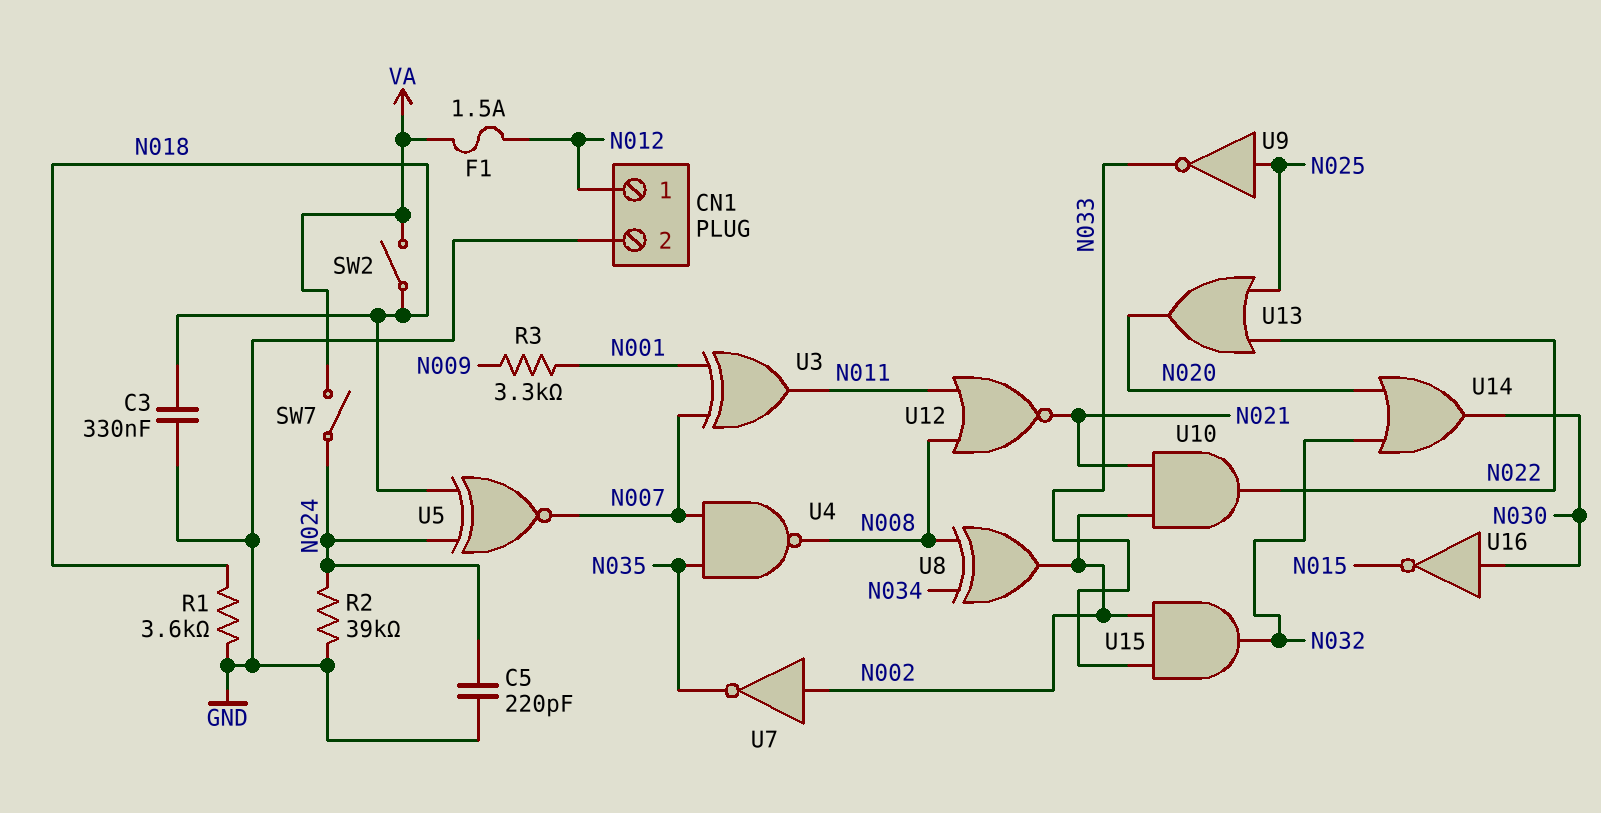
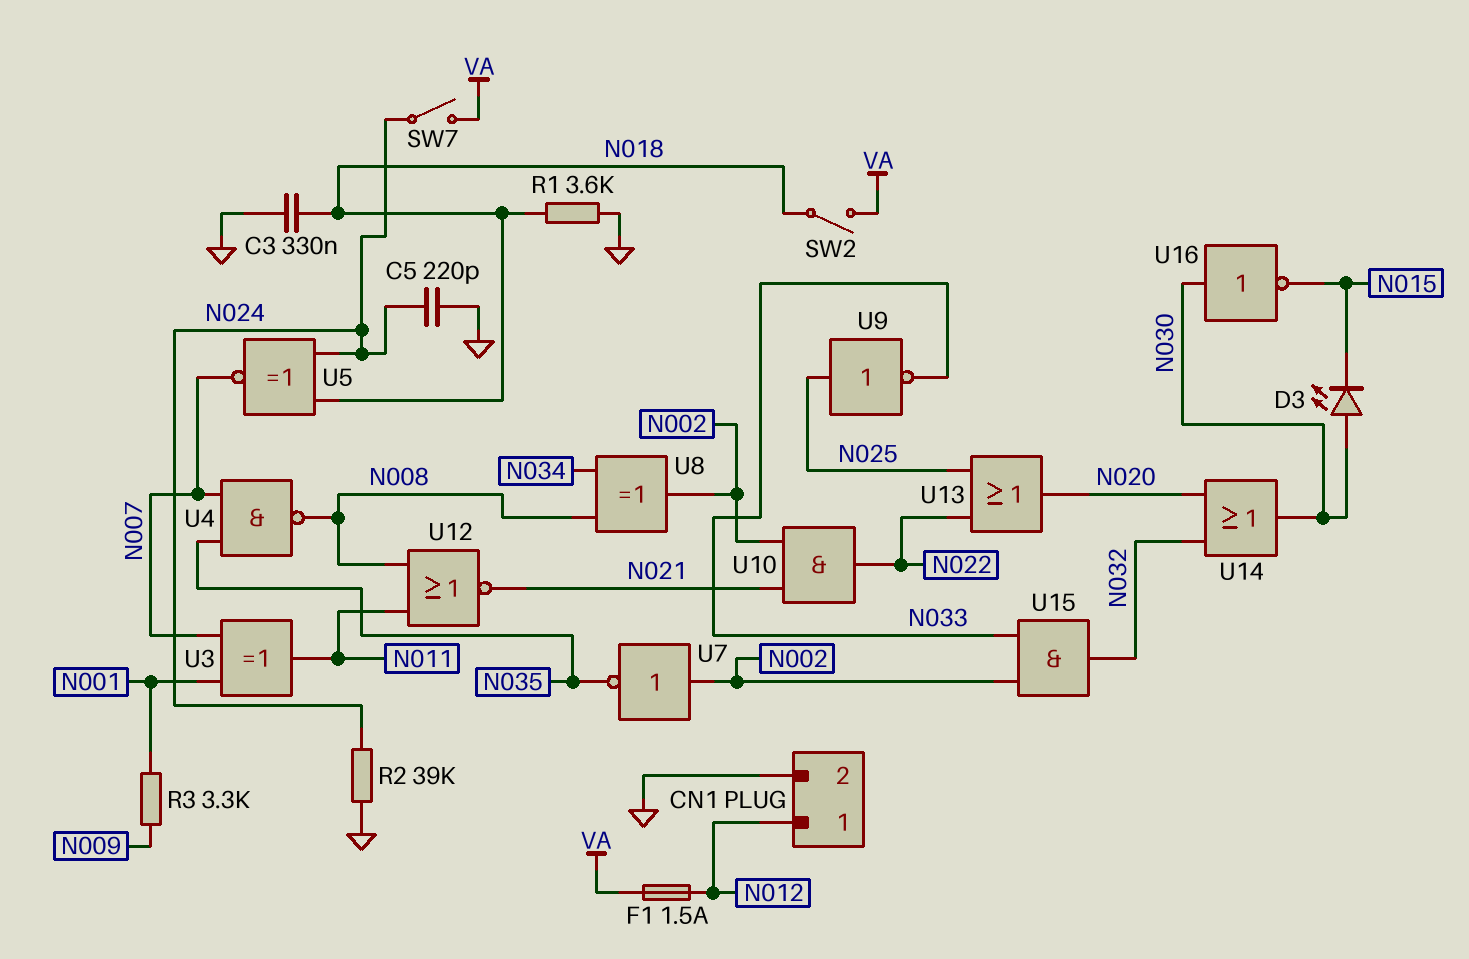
D3: none -> LED (A N030, K N015)

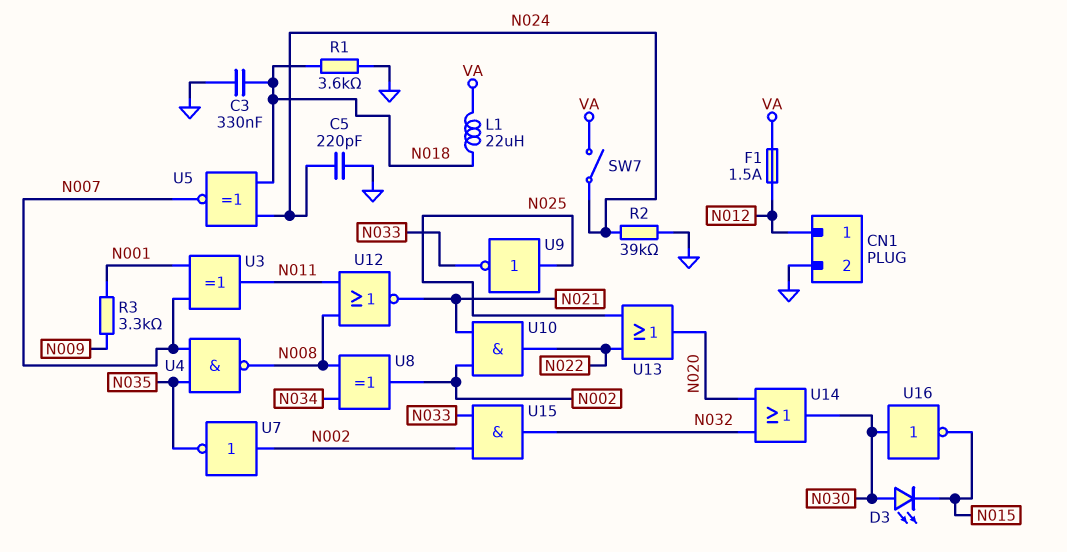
L1: none -> 22uH (N018, VA)
SW2: switch (N018, VA) -> none

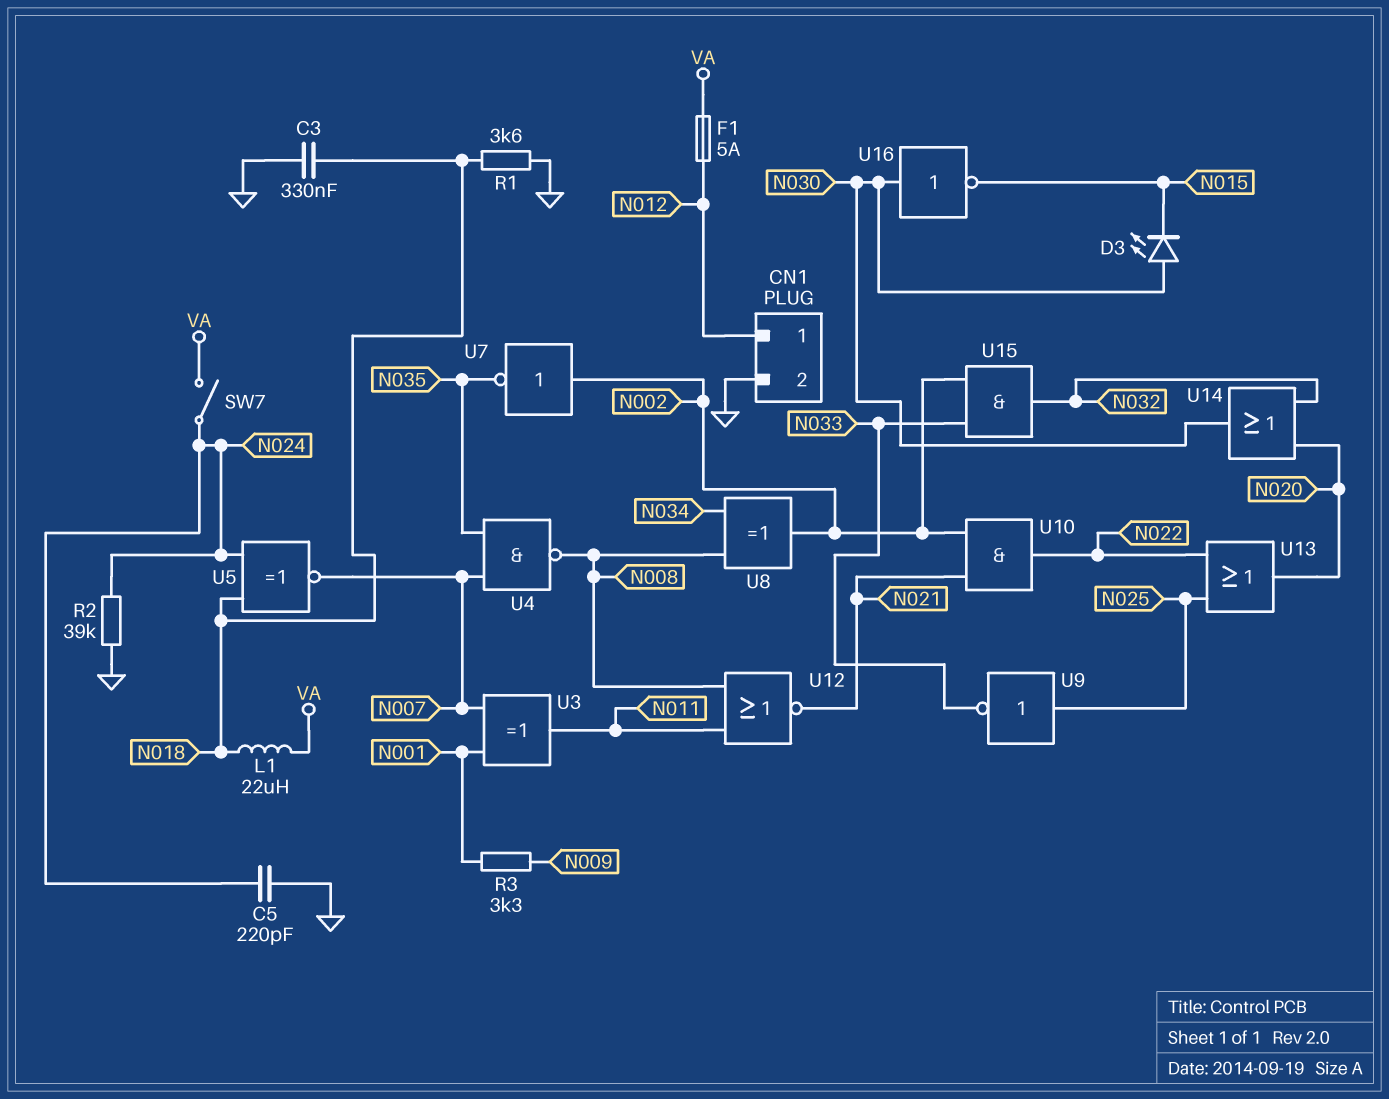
F1: 1.5A (N012, VA) -> 5A (N012, VA)

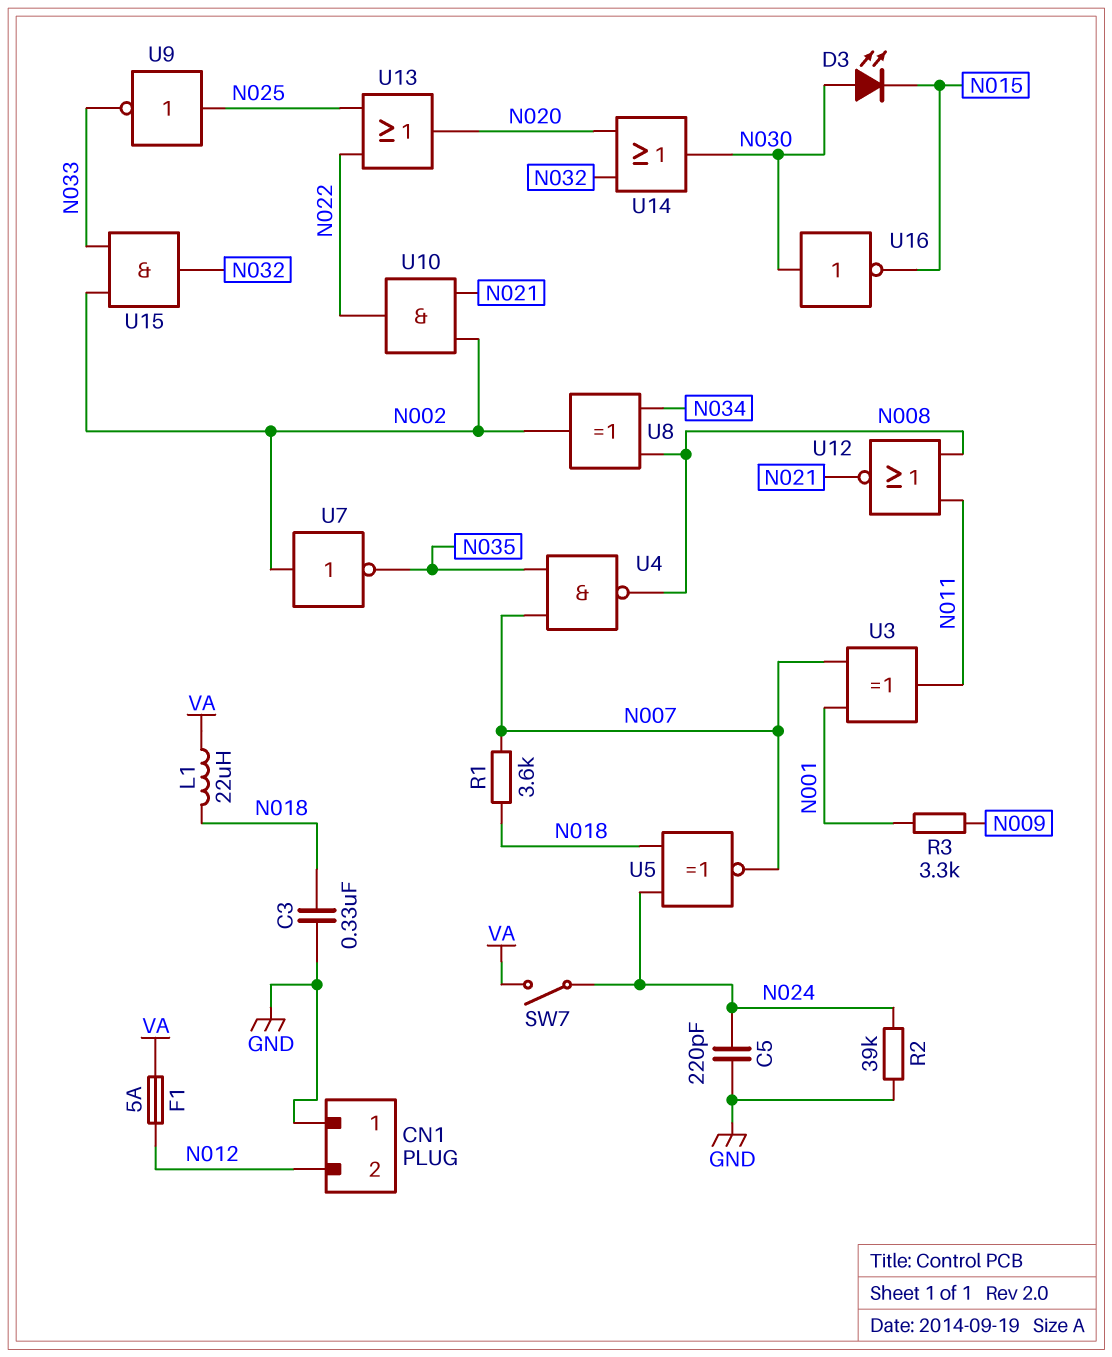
CN1 pin 1: N012 -> GND
CN1 pin 2: GND -> N012
R1: 3.6k (GND, N018) -> 3.6k (N007, N018)

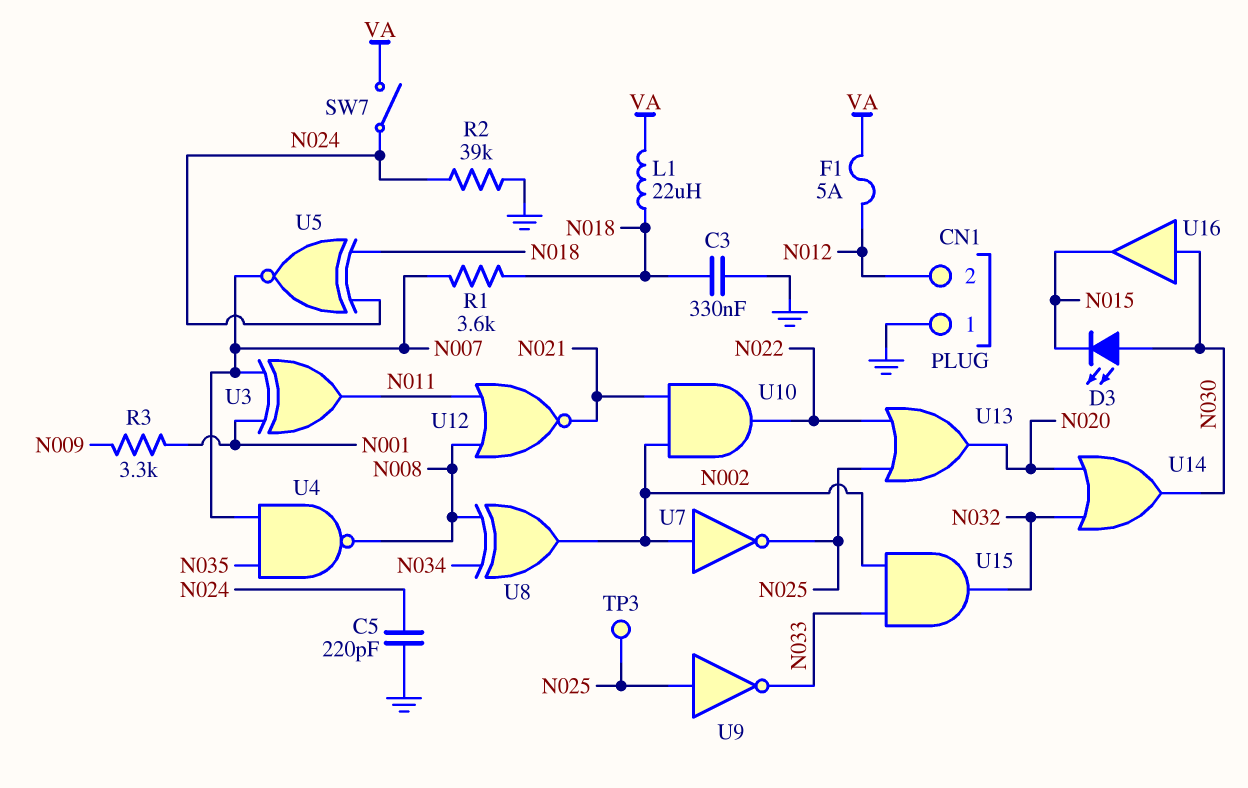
TP3: none -> test point (N025)
U7: NOT (in N002, out N035) -> NOT (in N002, out N025)
U16: NOT (in N030, out N015) -> buffer (in N030, out N015)

